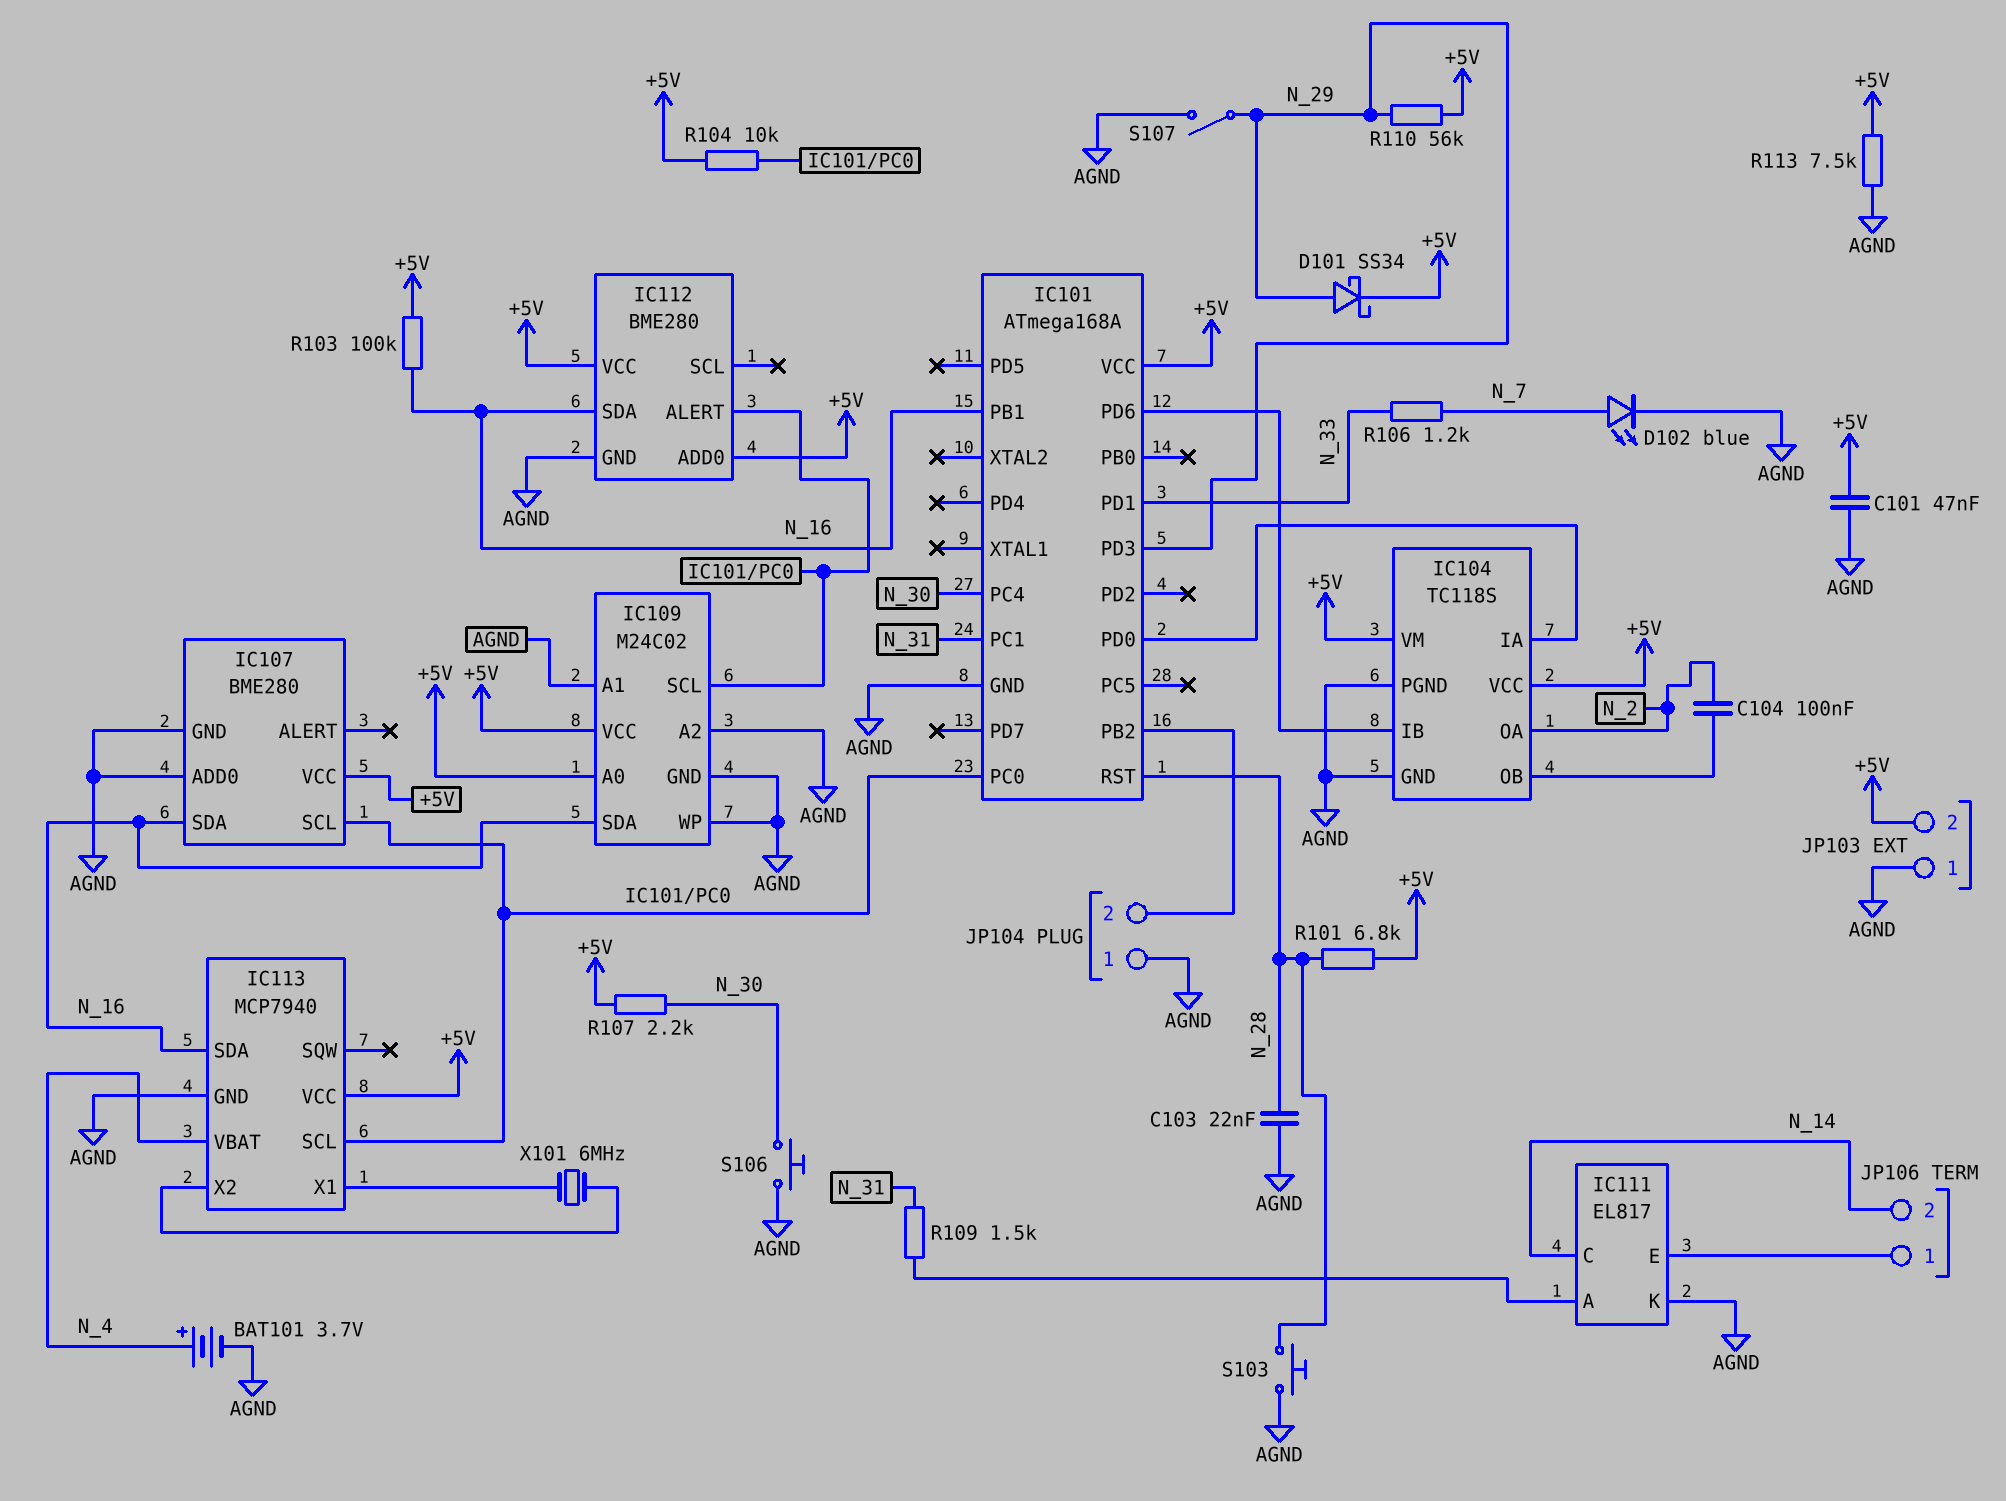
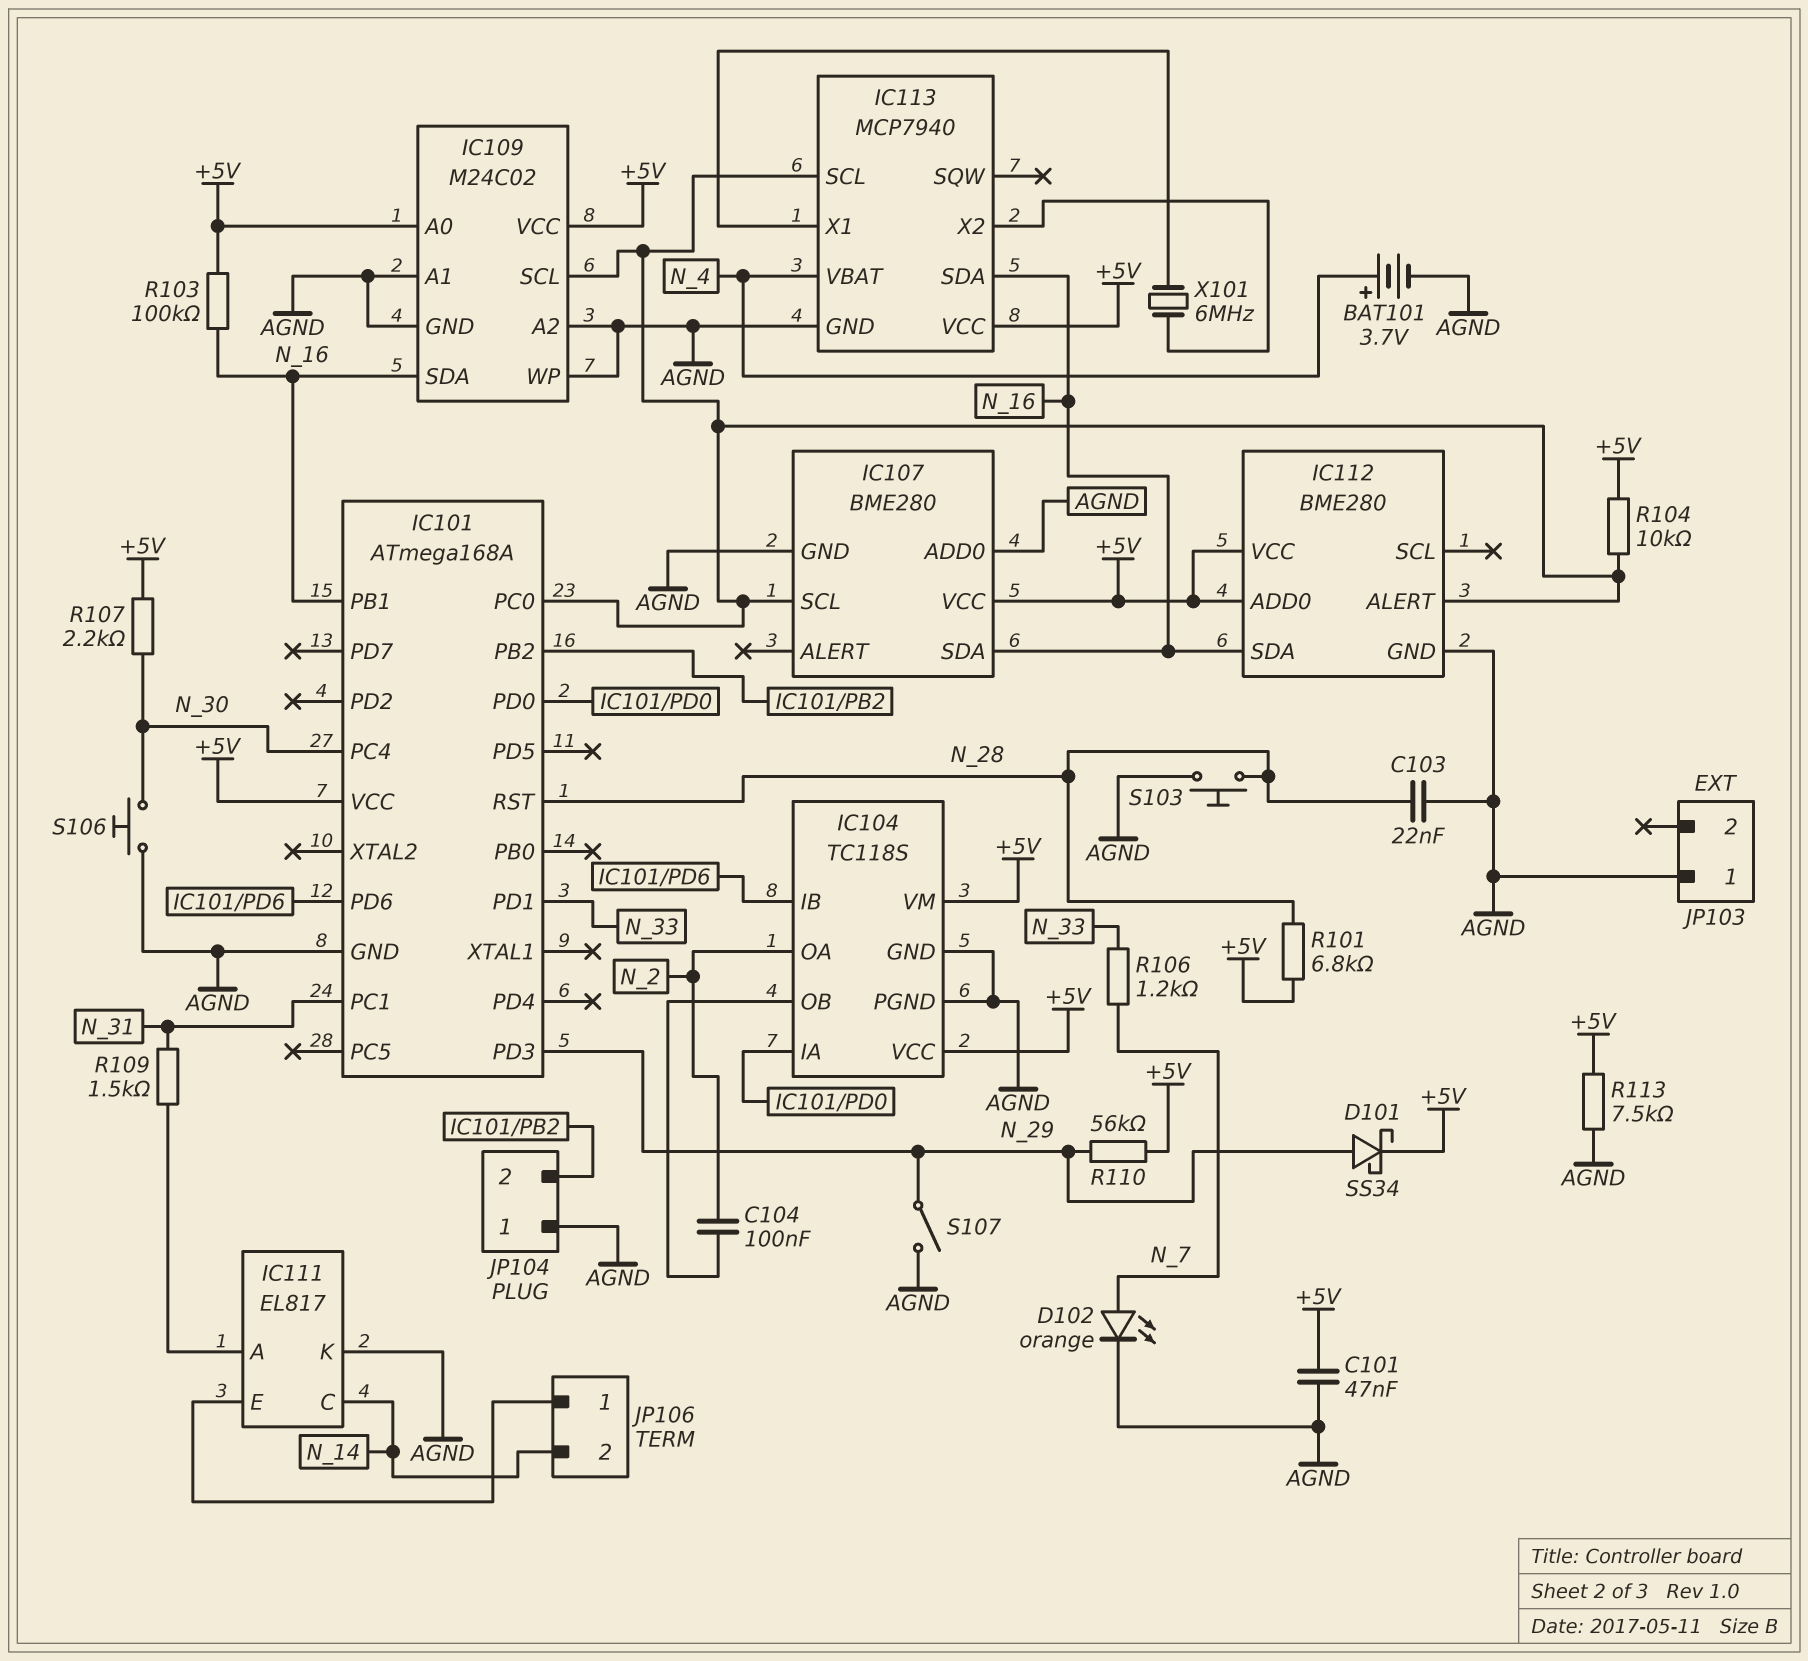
D102: LED blue (A N_7, K AGND) -> LED orange (A N_7, K AGND)
JP103 pin 2: +5V -> none

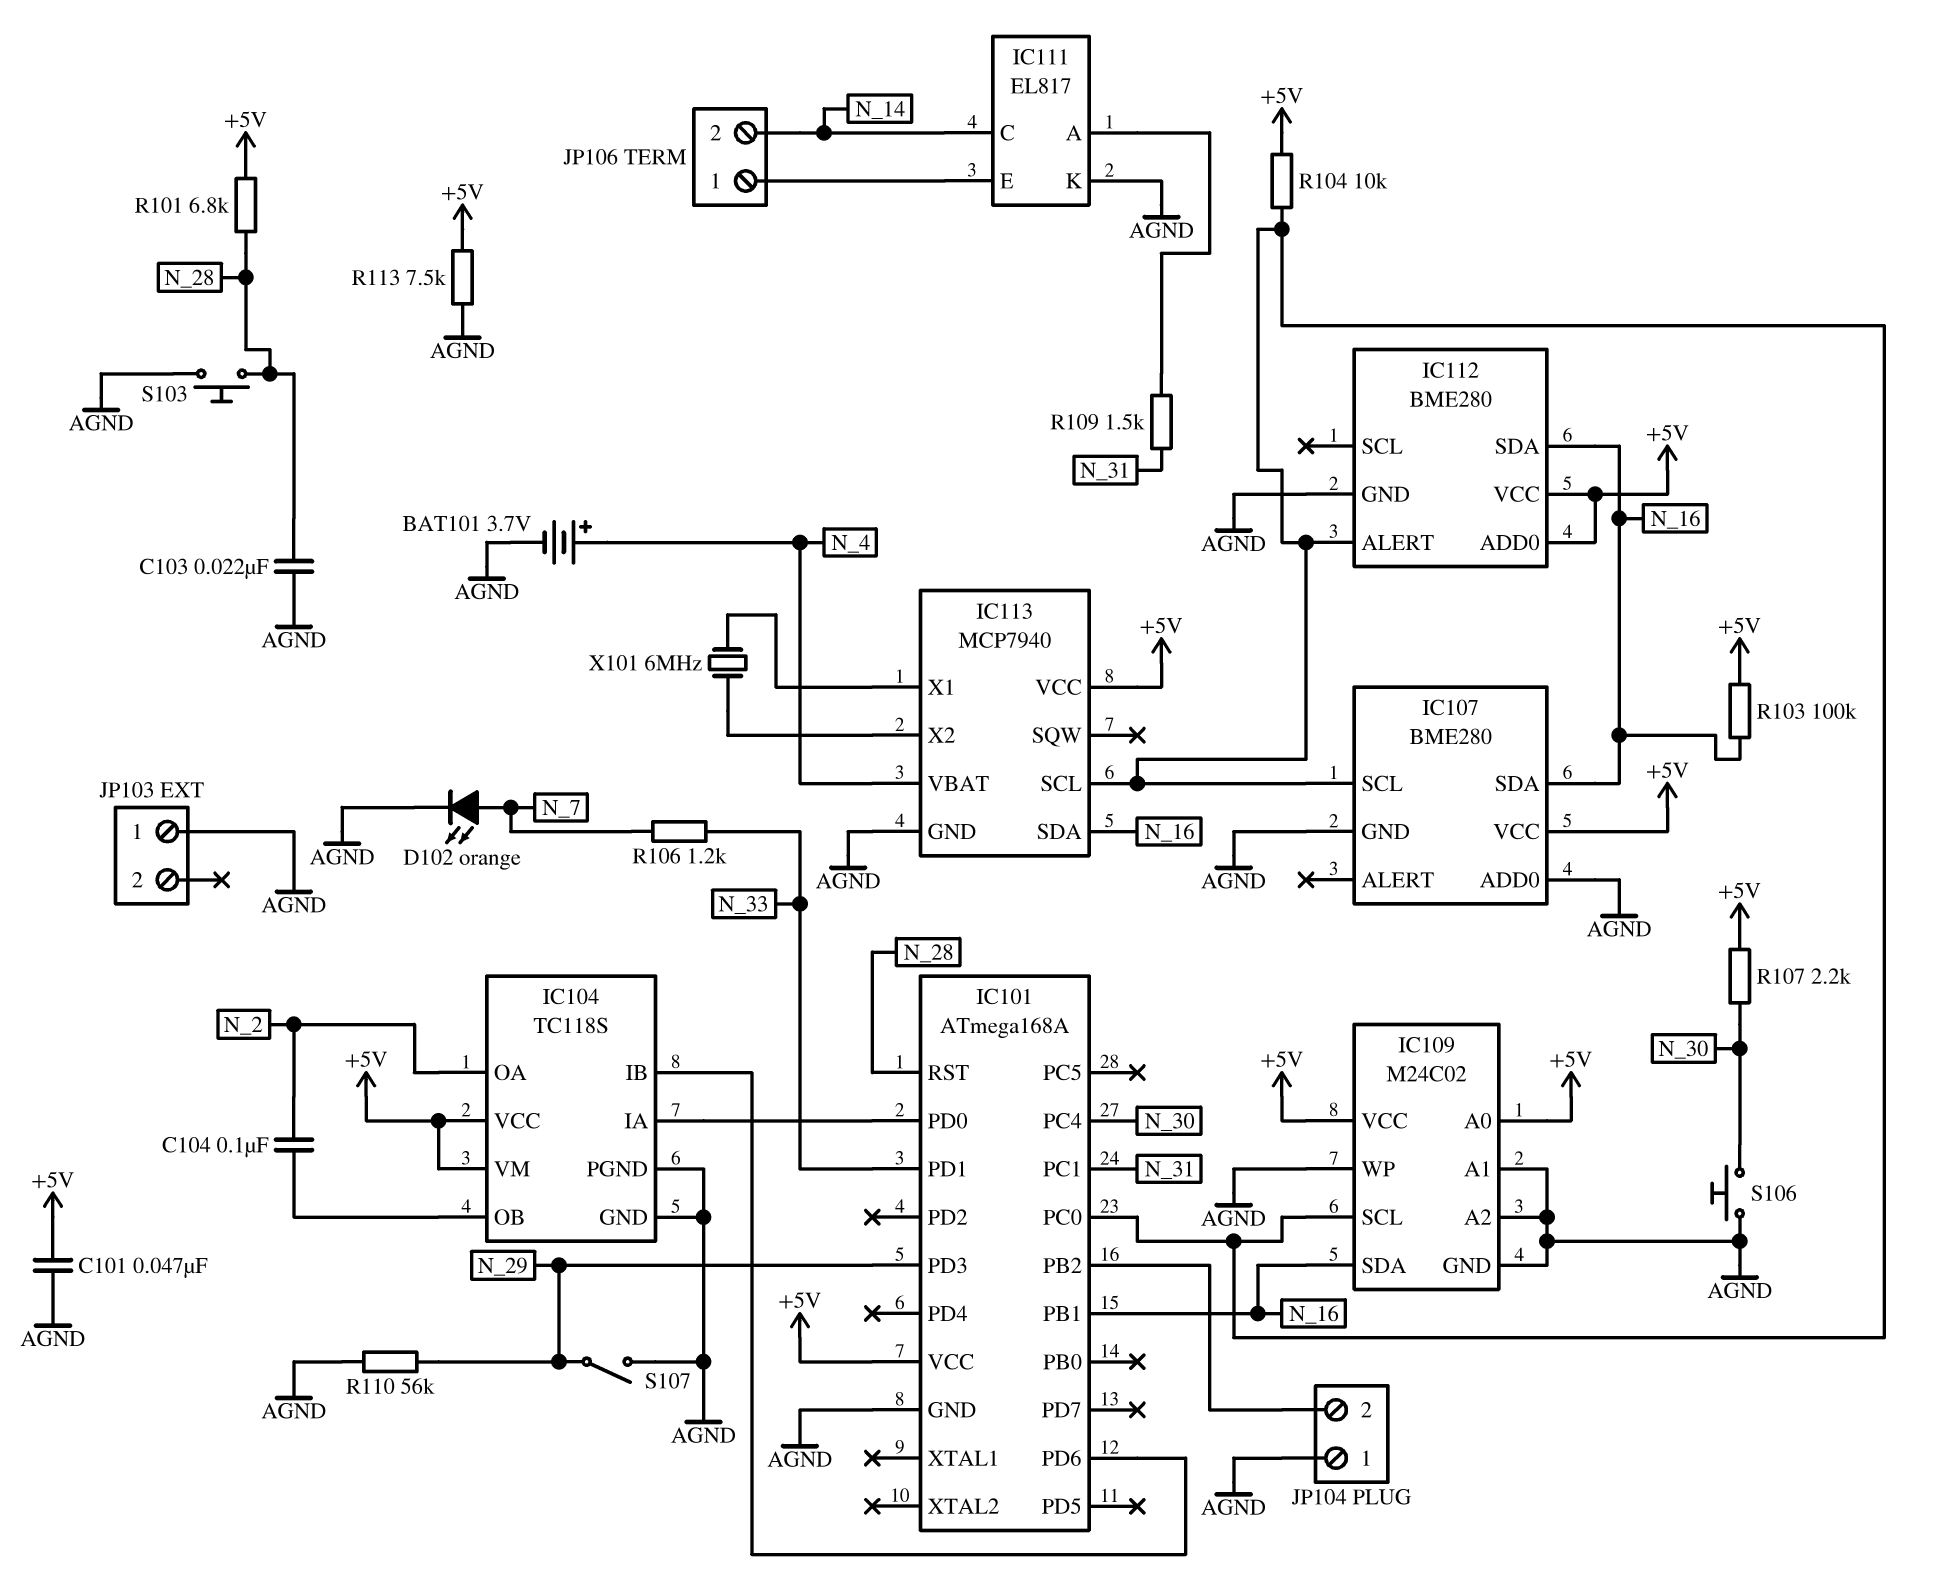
D101: schottky SS34 (A N_29, K +5V) -> none
R110: 56k (+5V, N_29) -> 56k (AGND, N_29)

